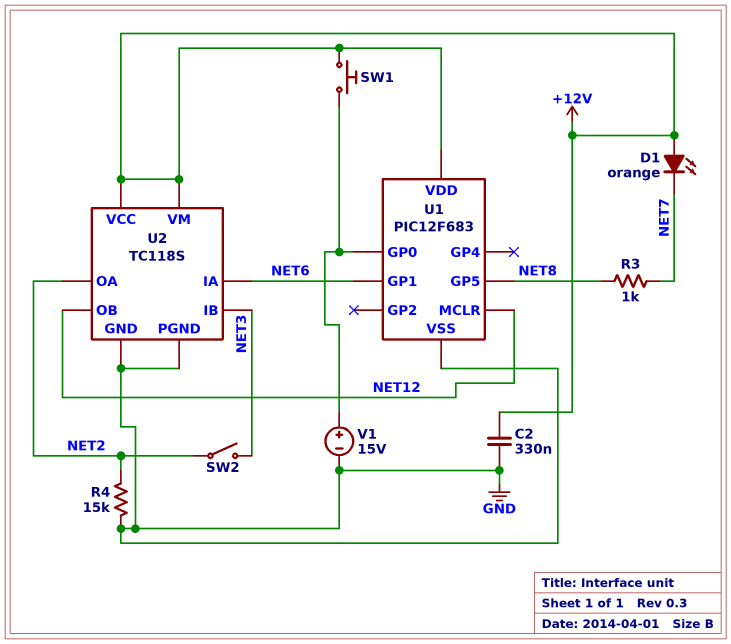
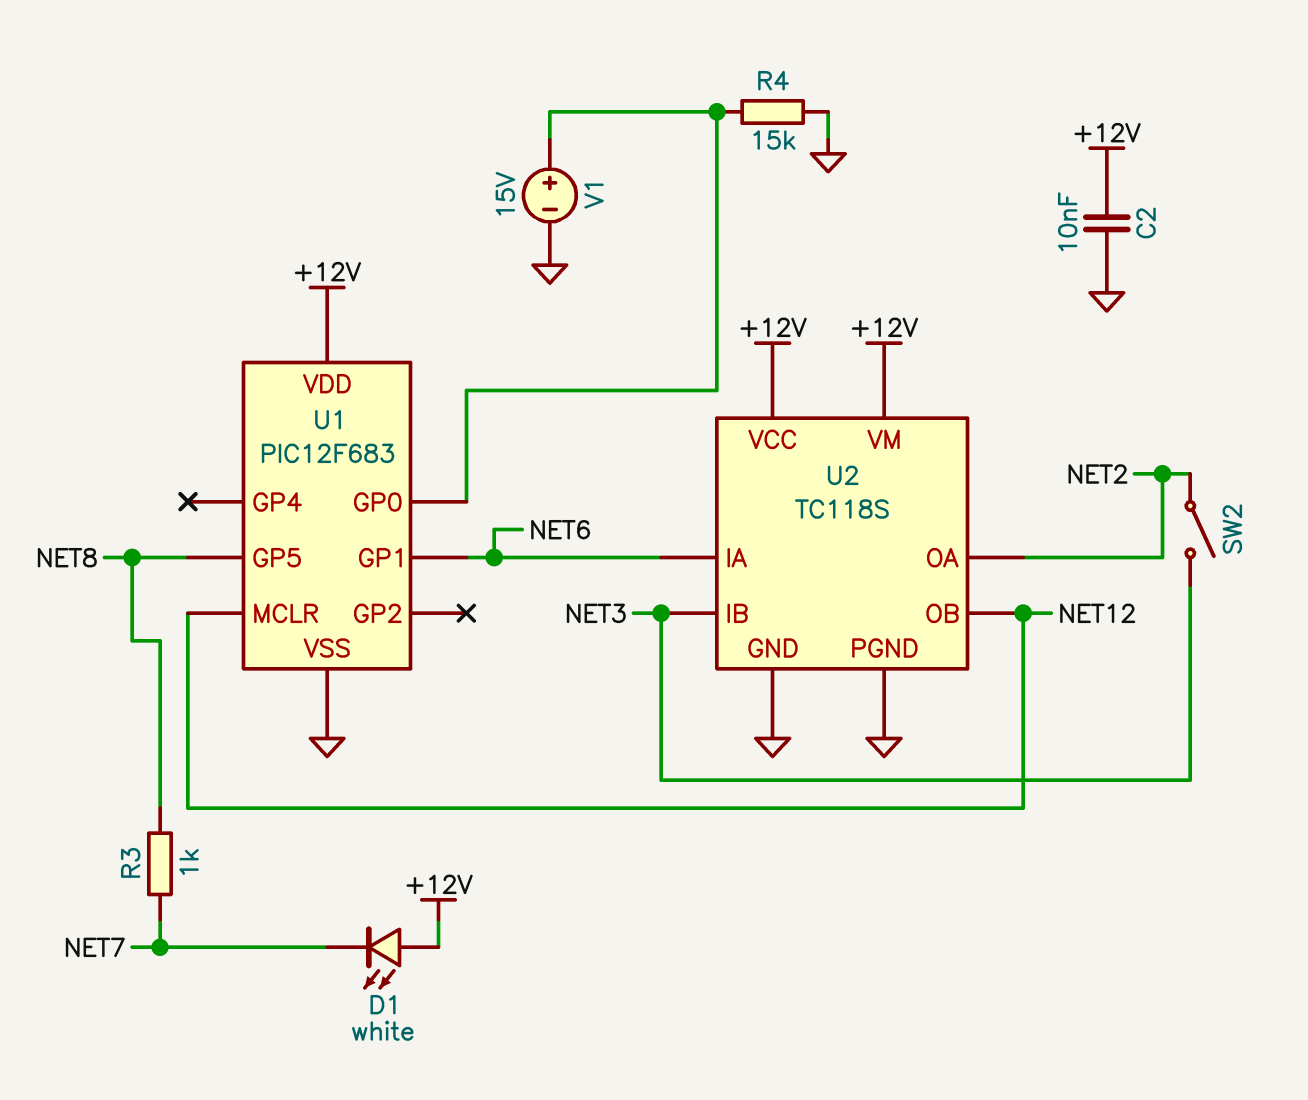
C2: 330nF (+12V, GND) -> 10nF (+12V, GND)
D1: LED orange (A +12V, K NET7) -> LED white (A +12V, K NET7)
R4: 15k (GND, NET2) -> 15k (GND, U1/GP0)
SW1: button (+12V, U1/GP0) -> none

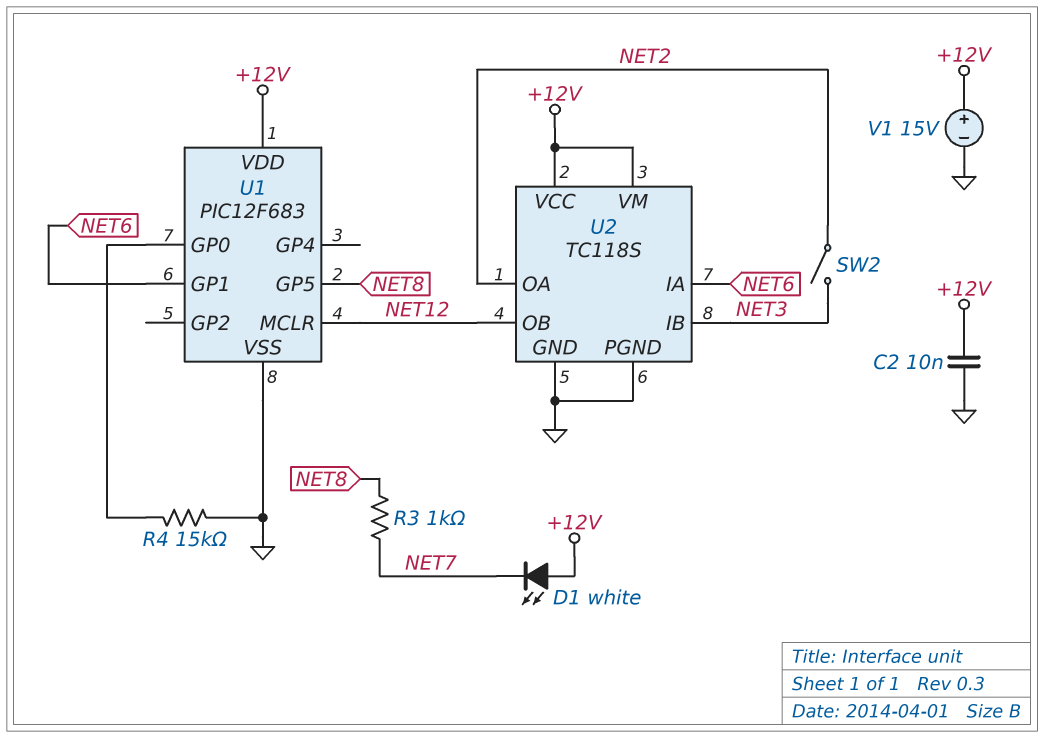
V1: 15V (plus U1/GP0, minus GND) -> 15V (plus +12V, minus GND)

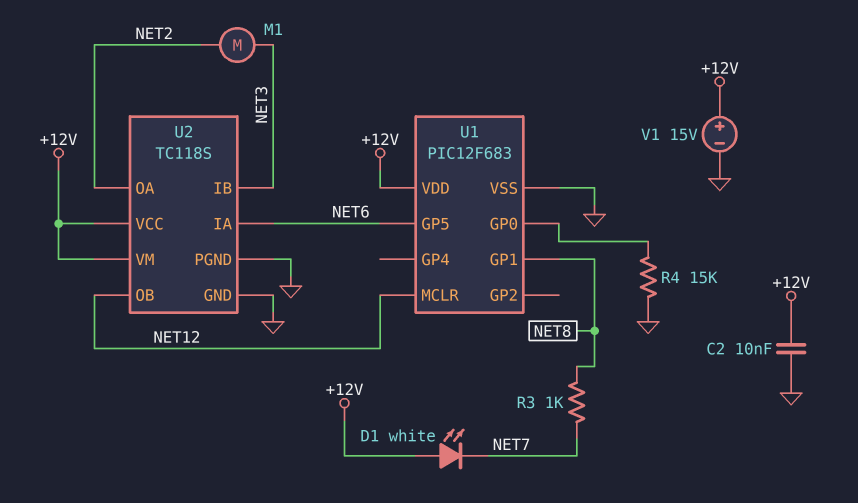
M1: none -> motor (NET2, NET3)
SW2: switch (NET2, NET3) -> none
U1 pin GP1: NET6 -> NET8
U1 pin GP5: NET8 -> NET6

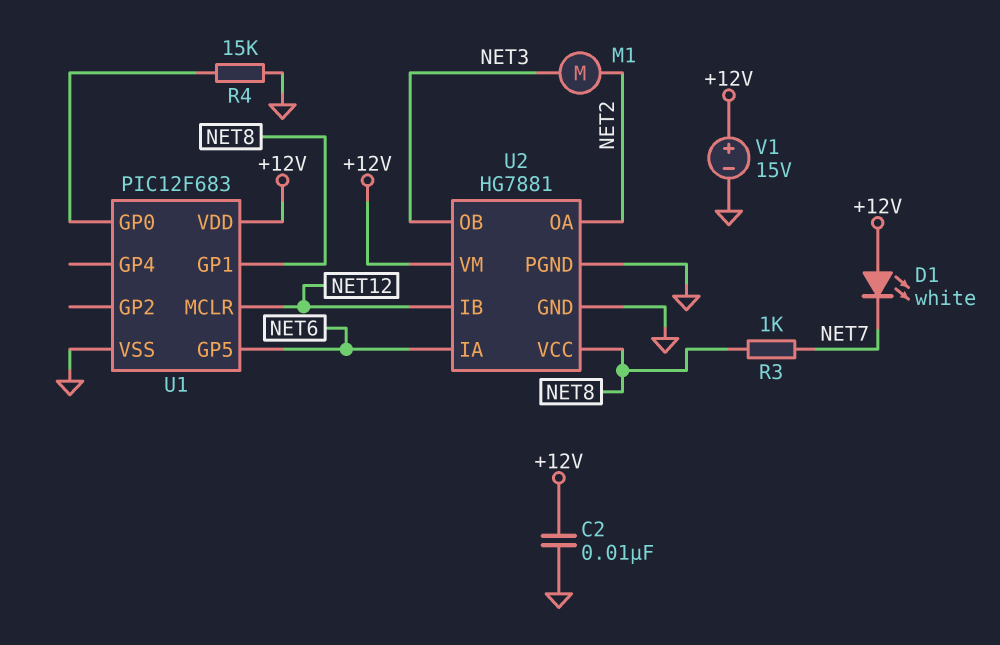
U2: TC118S -> HG7881
U2 pin IB: NET3 -> NET12
U2 pin OB: NET12 -> NET3
U2 pin VCC: +12V -> NET8

